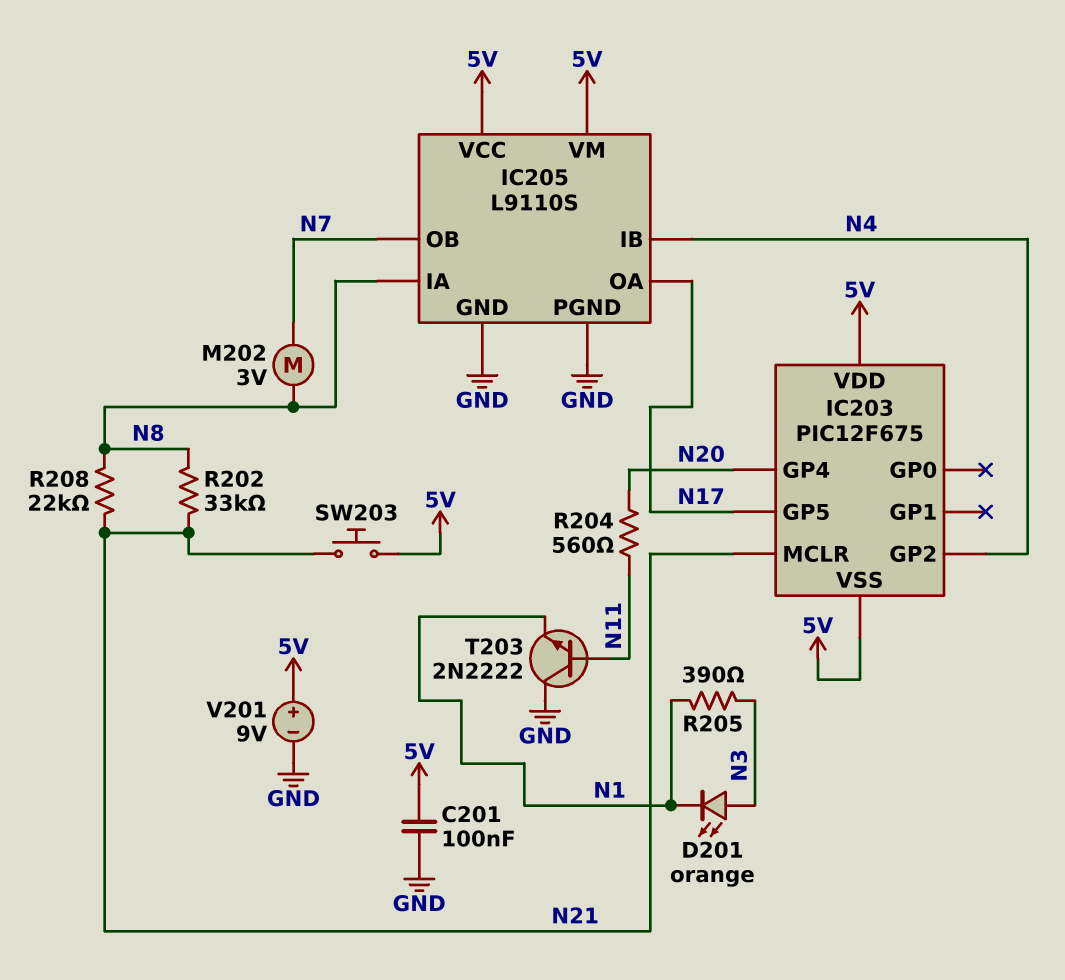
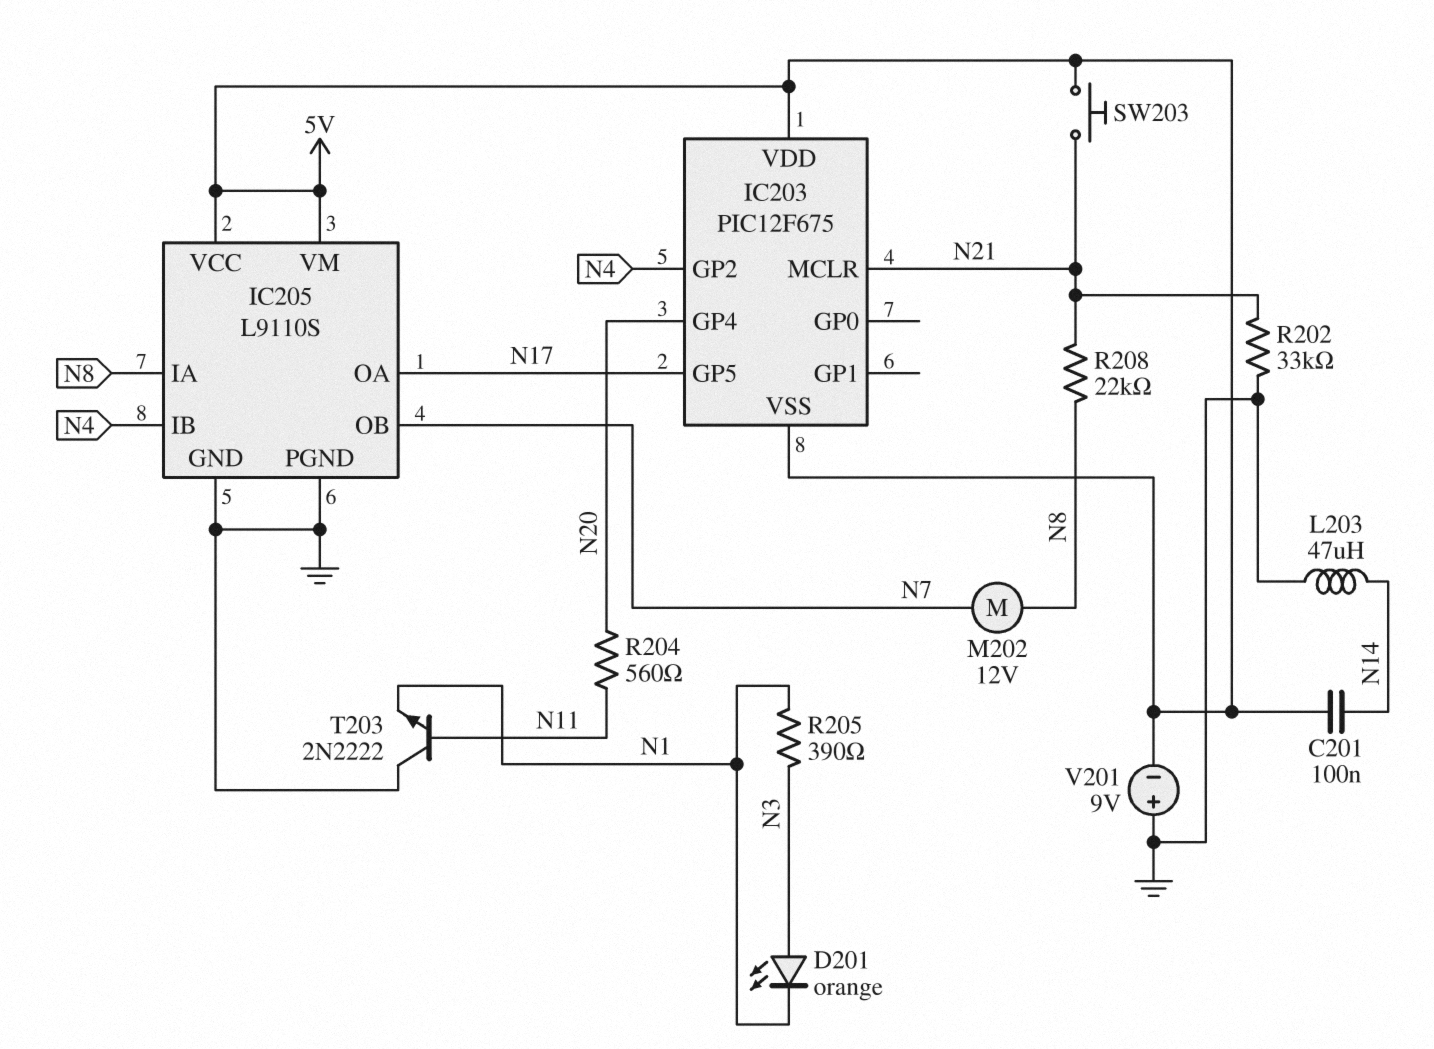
C201: 100nF (5V, GND) -> 100nF (5V, N14)
L203: none -> 47uH (GND, N14)
M202: motor 3V (N7, N8) -> motor 12V (N7, N8)
R202: 33k (N8, N21) -> 33k (GND, N21)
V201: 9V (plus 5V, minus GND) -> 9V (plus GND, minus 5V)

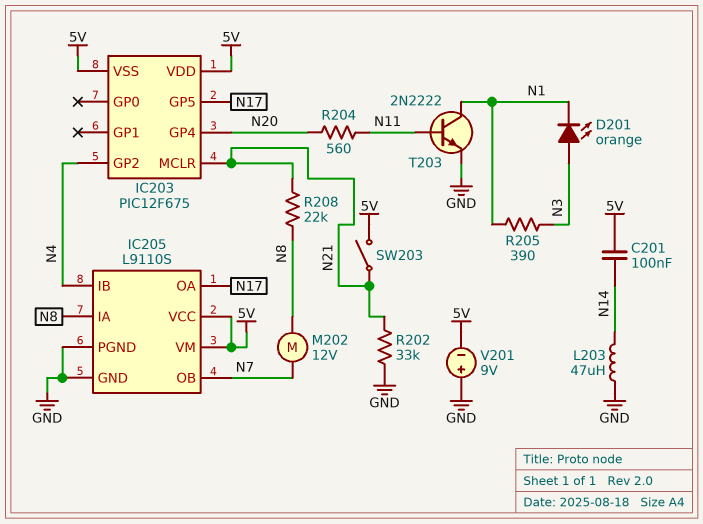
SW203: button (5V, N21) -> switch (5V, N21)
T203: NPN 2N2222 (B N11, C GND, E N1) -> NPN 2N2222 (B N11, C N1, E GND)

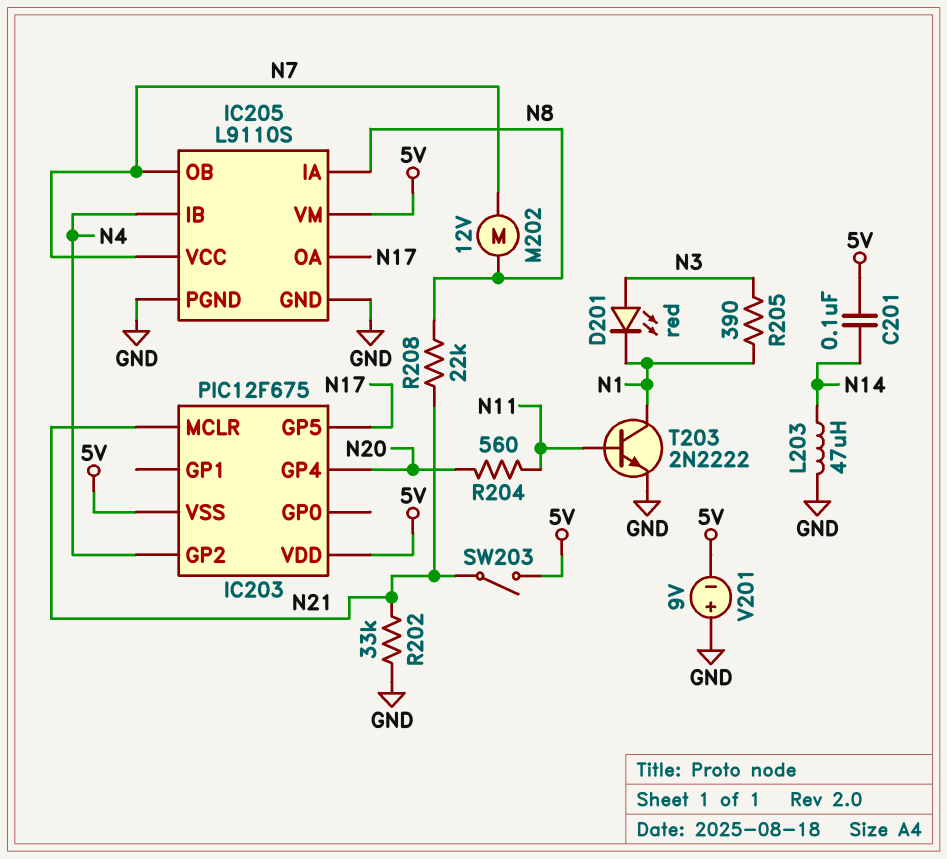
D201: LED orange (A N3, K N1) -> LED red (A N3, K N1)
IC205 pin VCC: 5V -> N7

